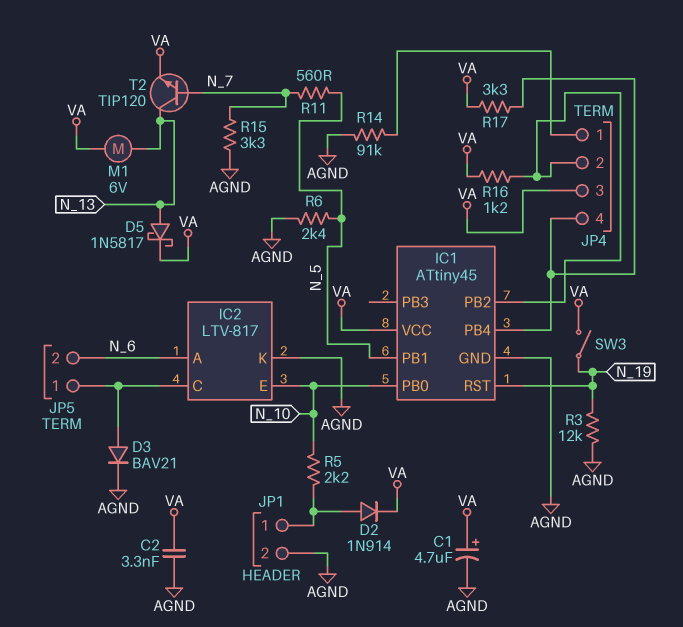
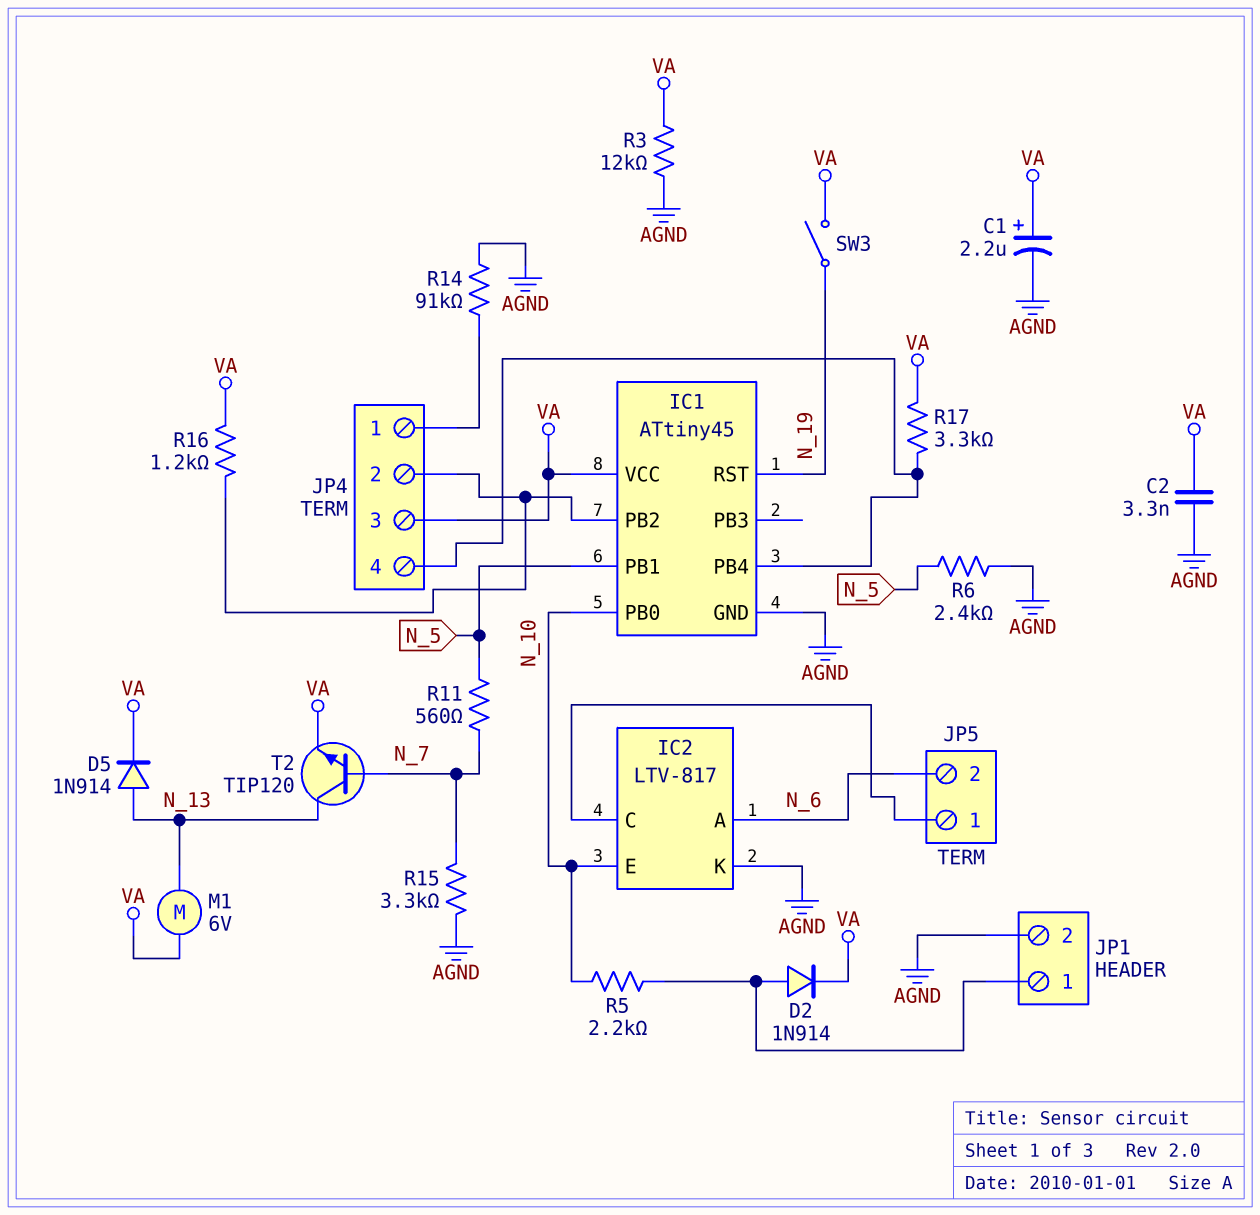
C1: 4.7uF (plus VA, minus AGND) -> 2.2uF (plus VA, minus AGND)
D3: diode BAV21 (A IC2/C, K AGND) -> none
D5: schottky 1N5817 (A N_13, K VA) -> diode 1N914 (A N_13, K VA)
R3: 12k (AGND, N_19) -> 12k (AGND, VA)

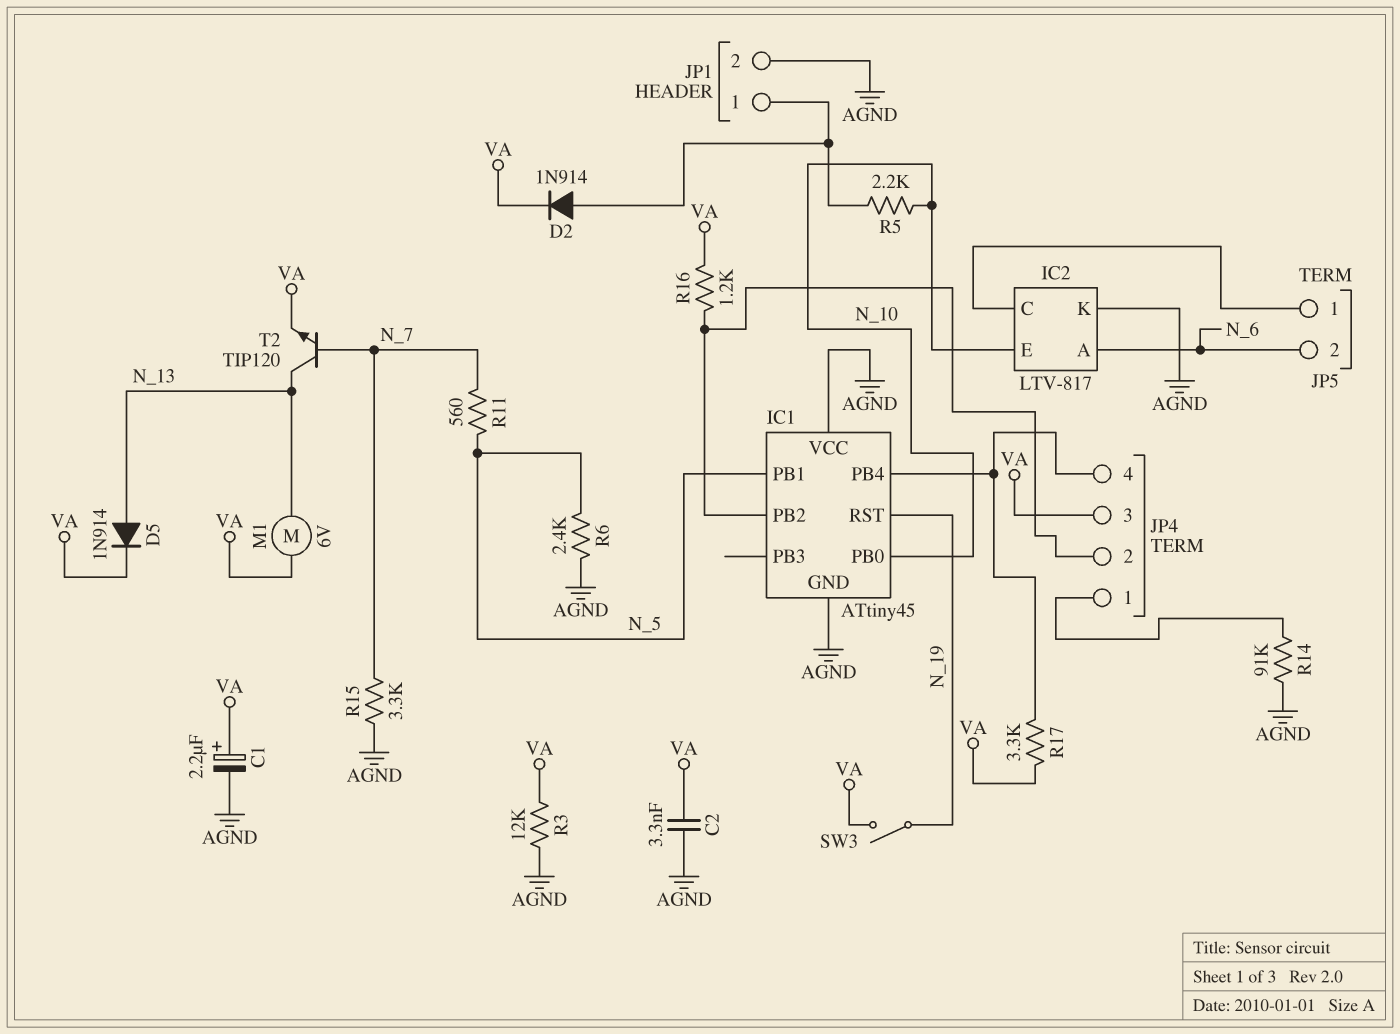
IC1 pin VCC: VA -> AGND

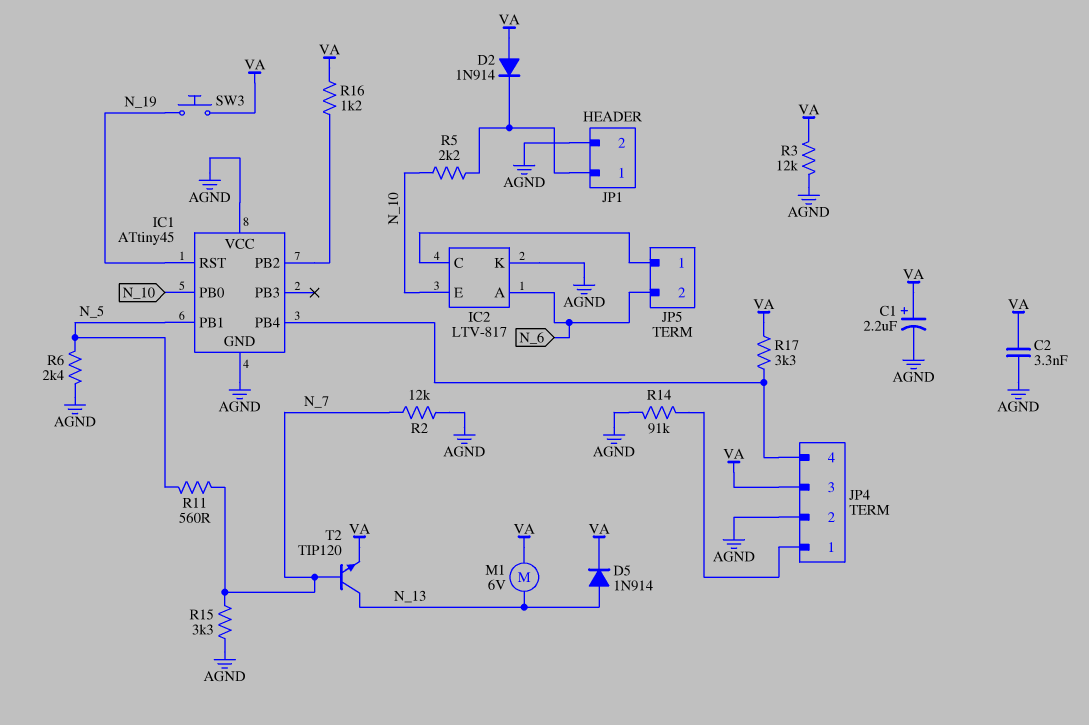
D2: diode 1N914 (A JP1/1, K VA) -> diode 1N914 (A VA, K JP1/1)
JP4 pin 2: IC1/PB2 -> AGND
R2: none -> 12k (AGND, N_7)
SW3: switch (N_19, VA) -> button (N_19, VA)

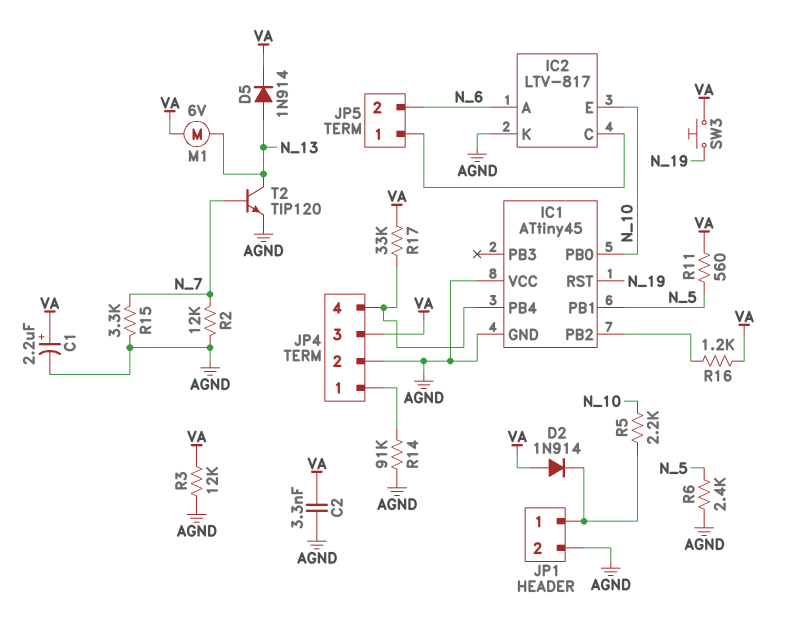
R11: 560 (N_5, N_7) -> 560 (N_5, VA)
R17: 3.3k (IC1/PB4, VA) -> 33k (IC1/PB4, VA)
T2: NPN TIP120 (B N_7, C N_13, E VA) -> NPN TIP120 (B N_7, C N_13, E AGND)

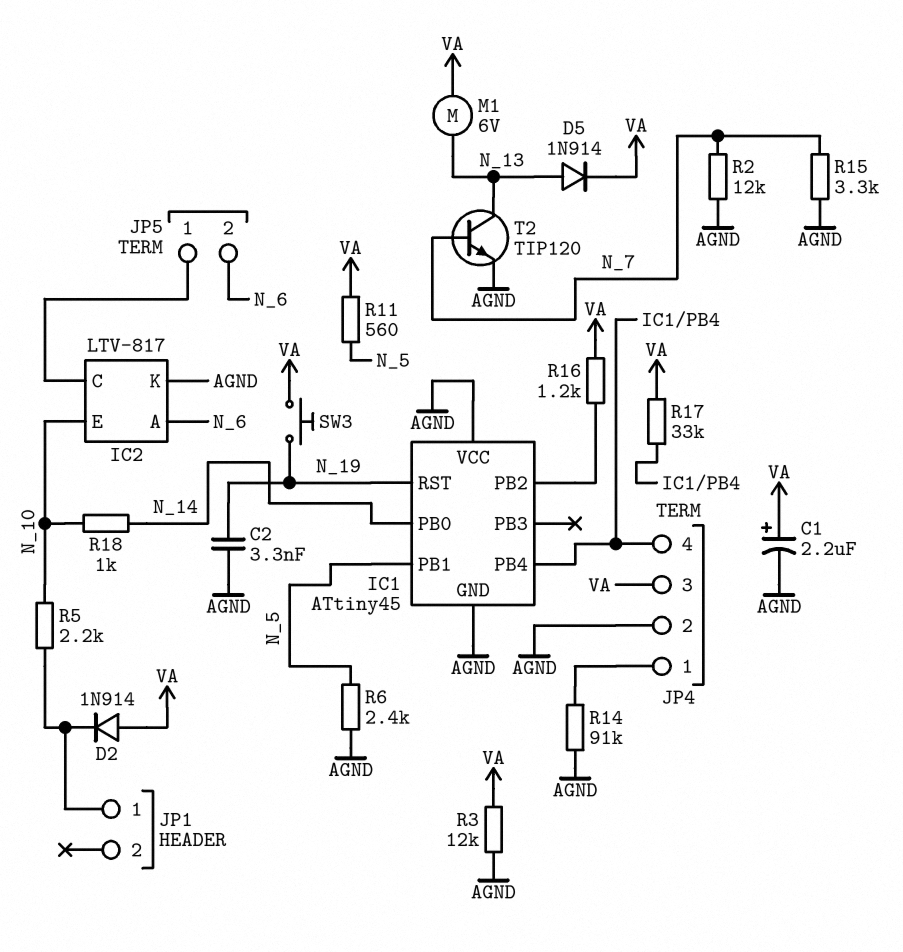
C2: 3.3nF (AGND, VA) -> 3.3nF (AGND, N_19)
IC1 pin PB0: N_10 -> N_14
JP1 pin 2: AGND -> none
R18: none -> 1k (N_10, N_14)

